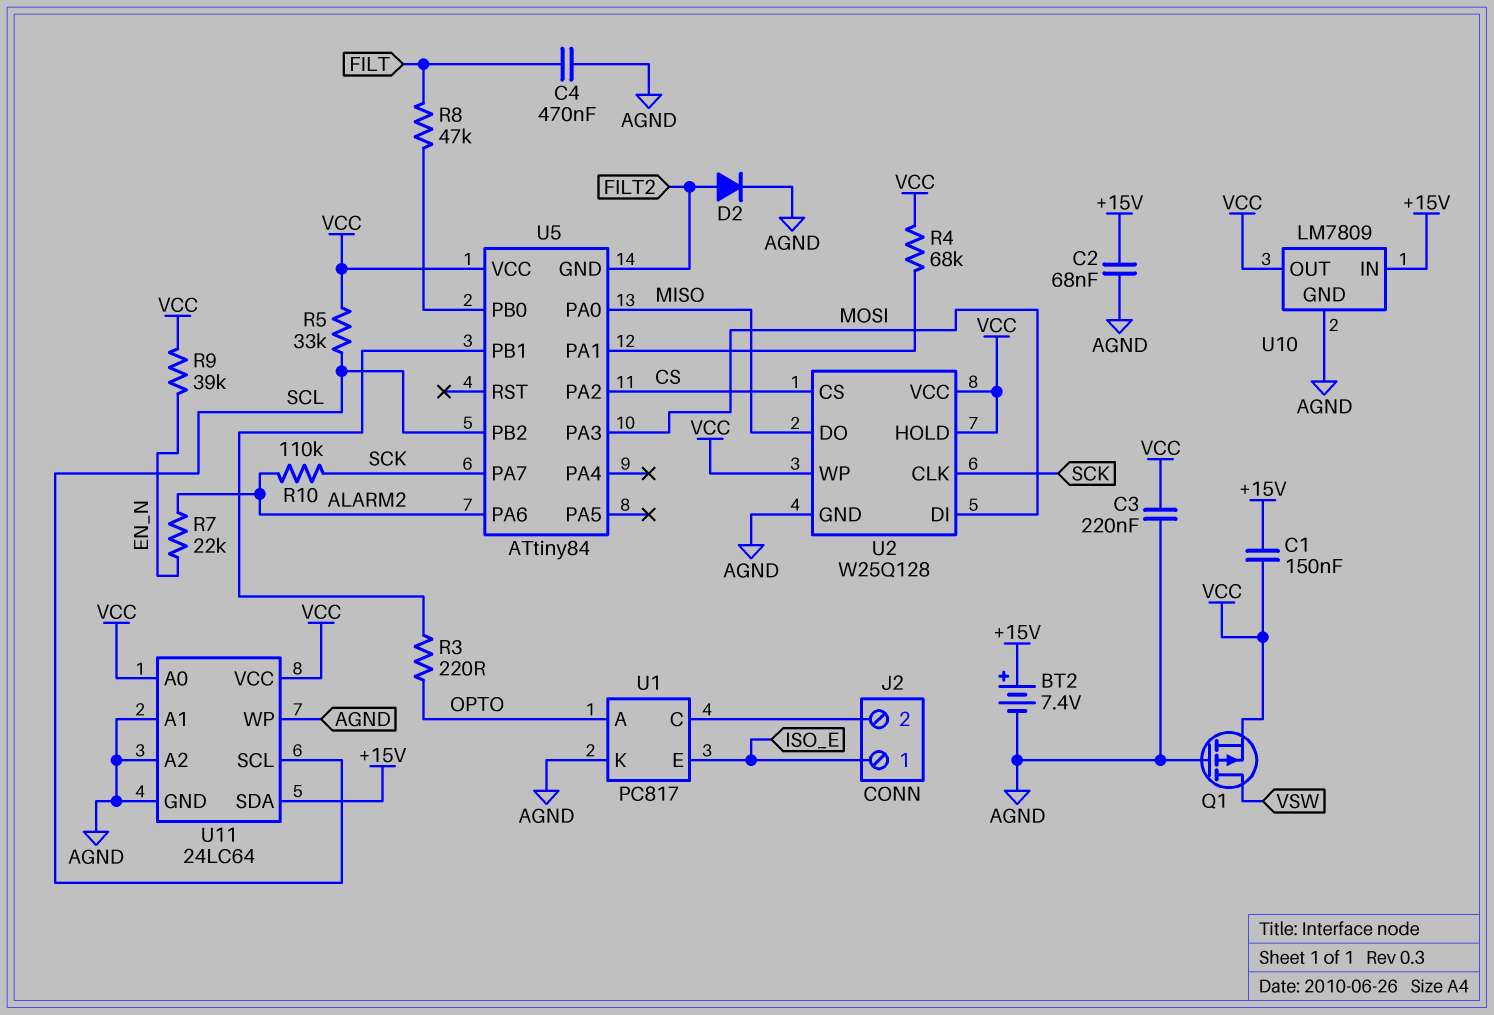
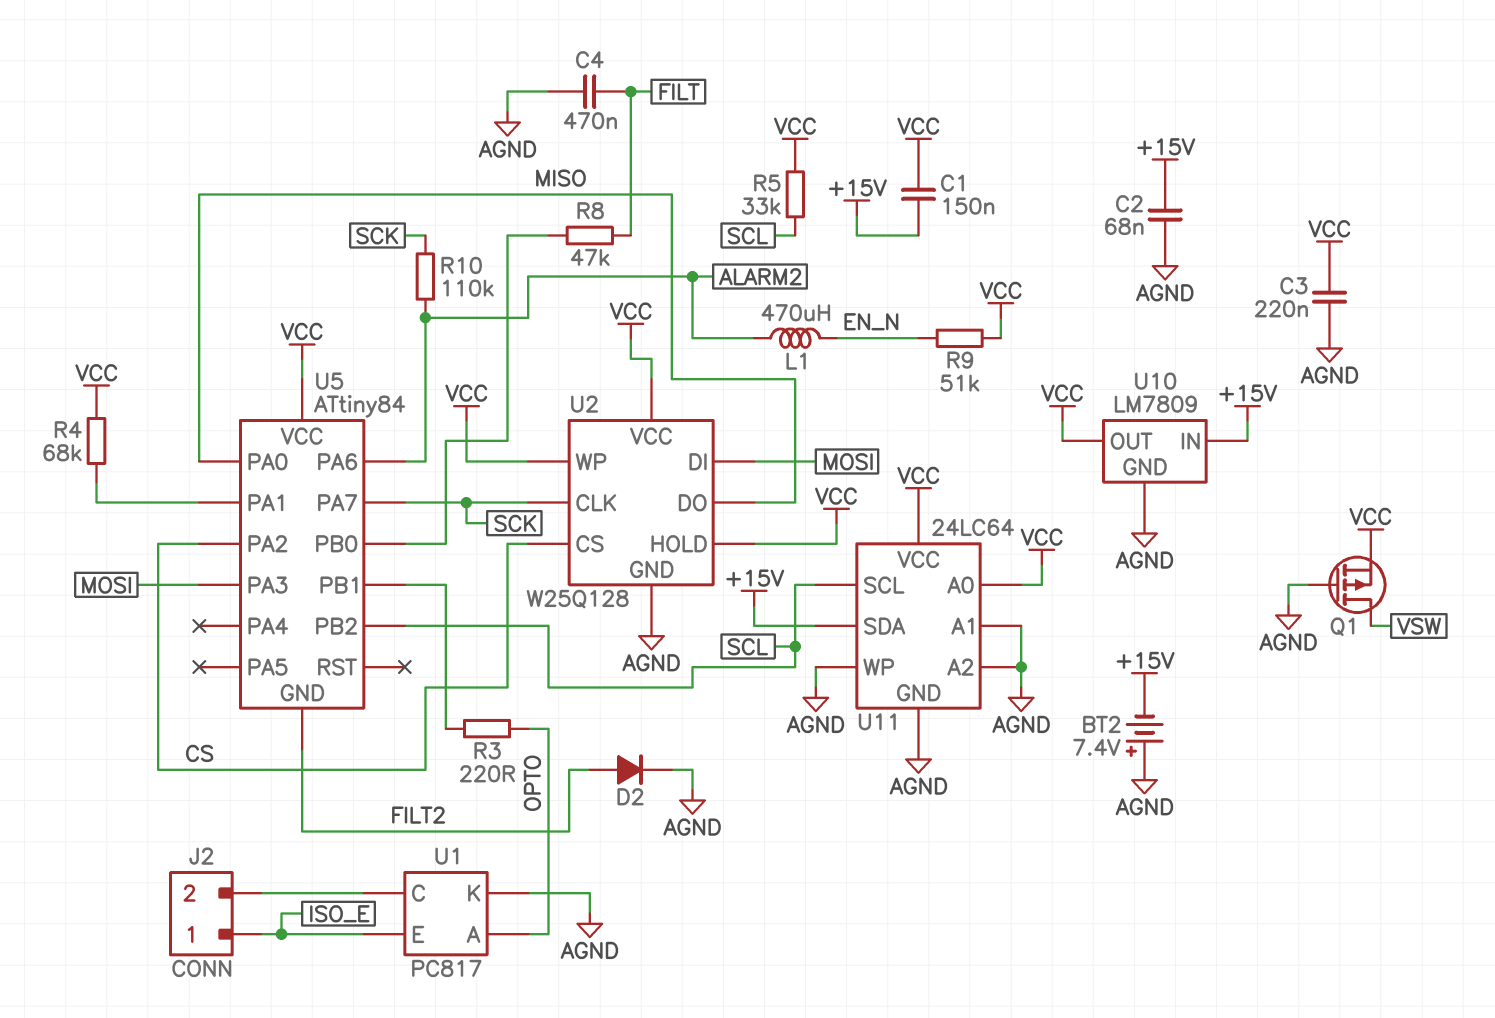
BT2: 7.4V (plus +15V, minus AGND) -> 7.4V (plus AGND, minus +15V)
L1: none -> 470uH (ALARM2, EN_N)
R7: 22k (ALARM2, EN_N) -> none
R9: 39k (EN_N, VCC) -> 51k (EN_N, VCC)

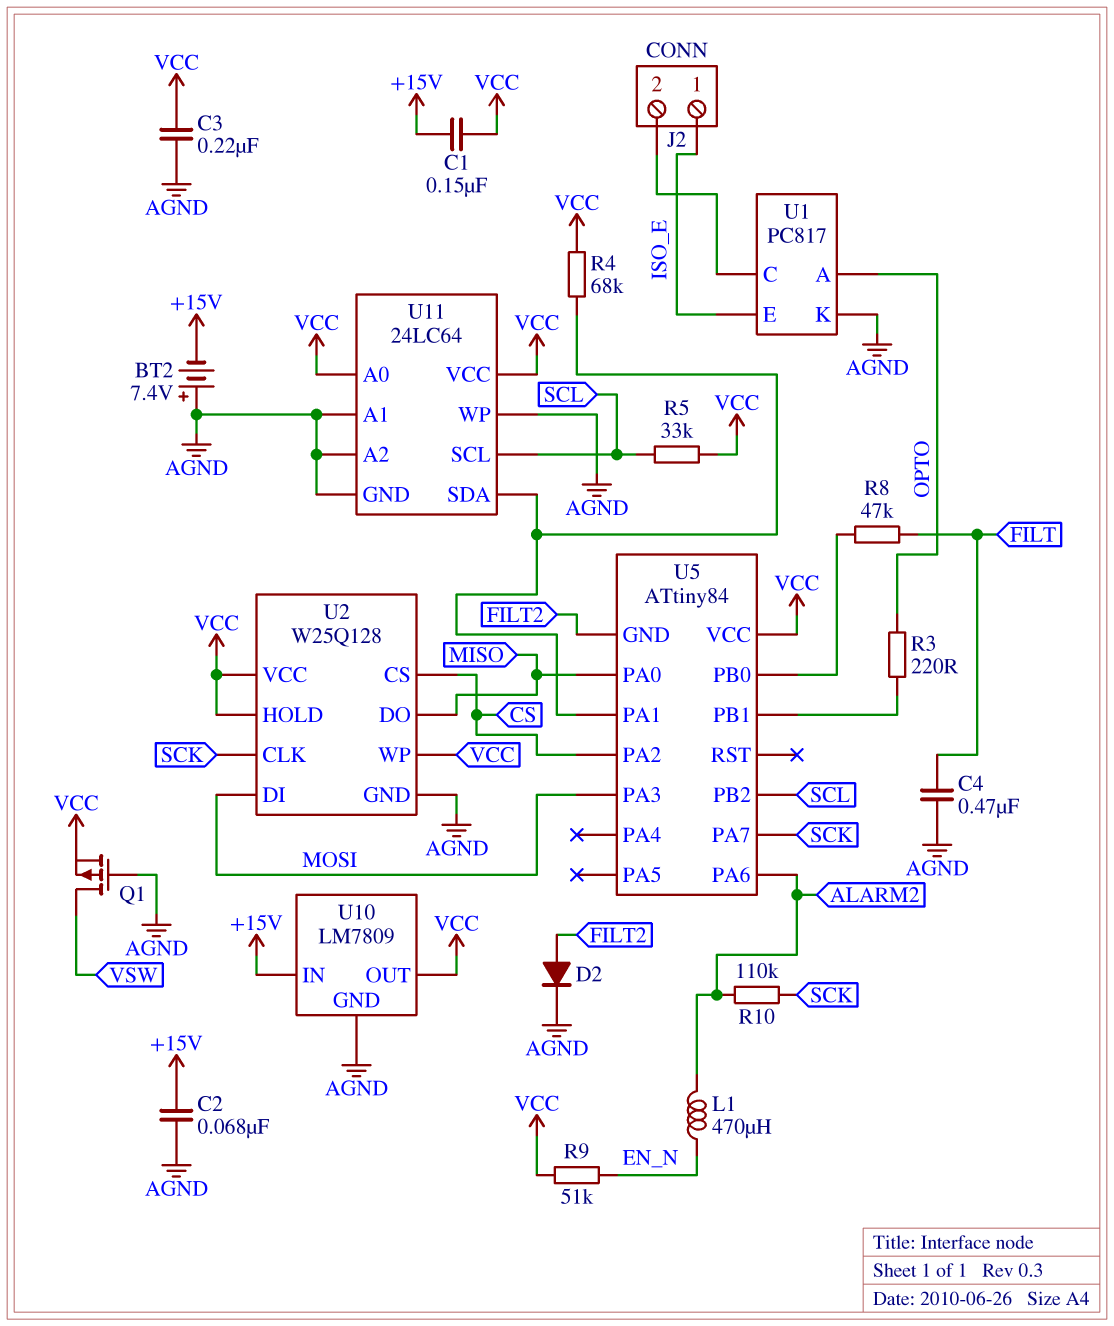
U11 pin SDA: +15V -> U5/PA1

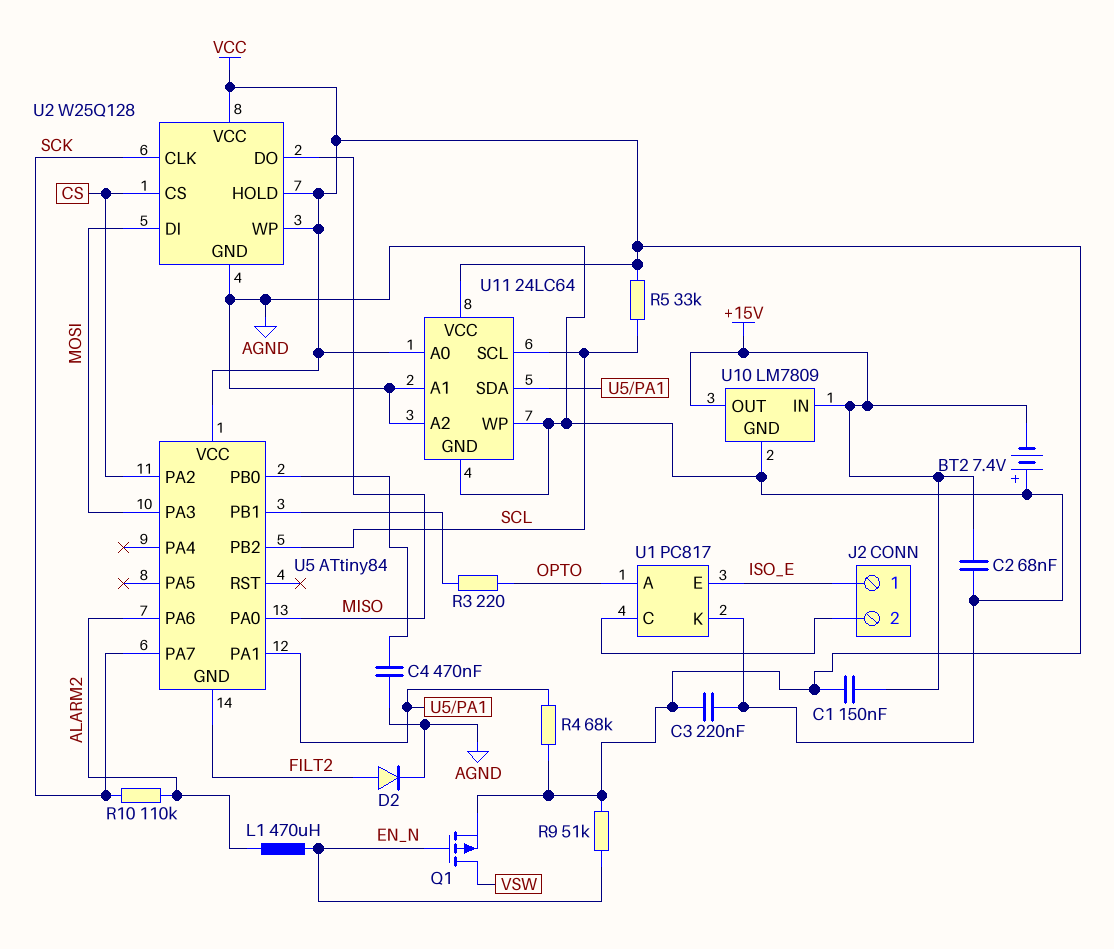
C4: 470nF (AGND, FILT) -> 470nF (AGND, U5/PB0)
Q1: PMOS (G AGND, D VSW, S VCC) -> PMOS (G EN_N, D VSW, S VCC)
R8: 47k (FILT, U5/PB0) -> none
U10 pin OUT: VCC -> +15V

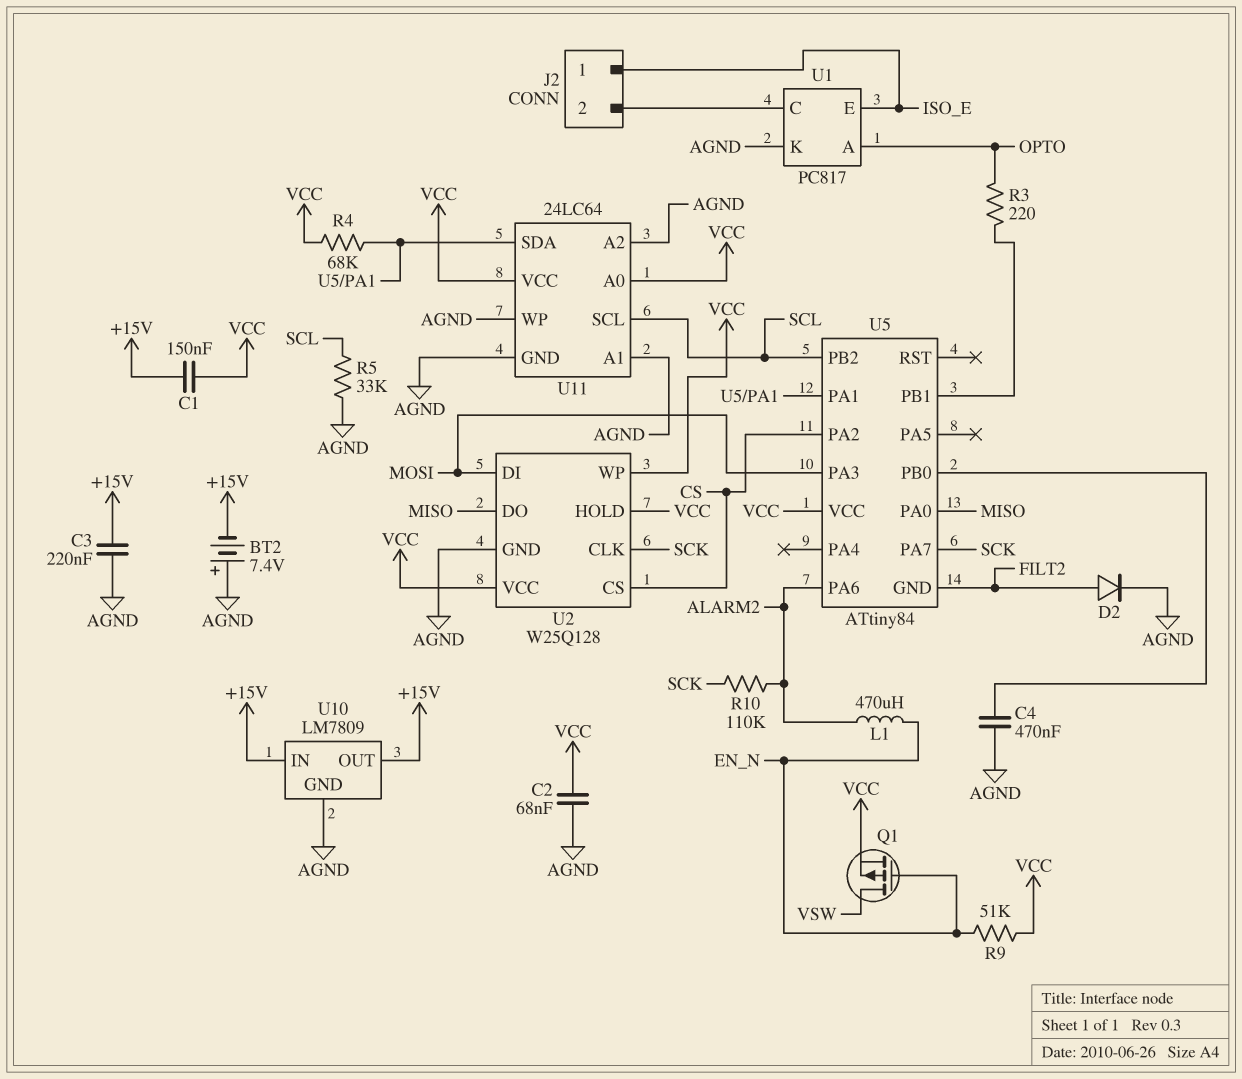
C2: 68nF (+15V, AGND) -> 68nF (AGND, VCC)
C3: 220nF (AGND, VCC) -> 220nF (+15V, AGND)
R5: 33k (SCL, VCC) -> 33k (AGND, SCL)

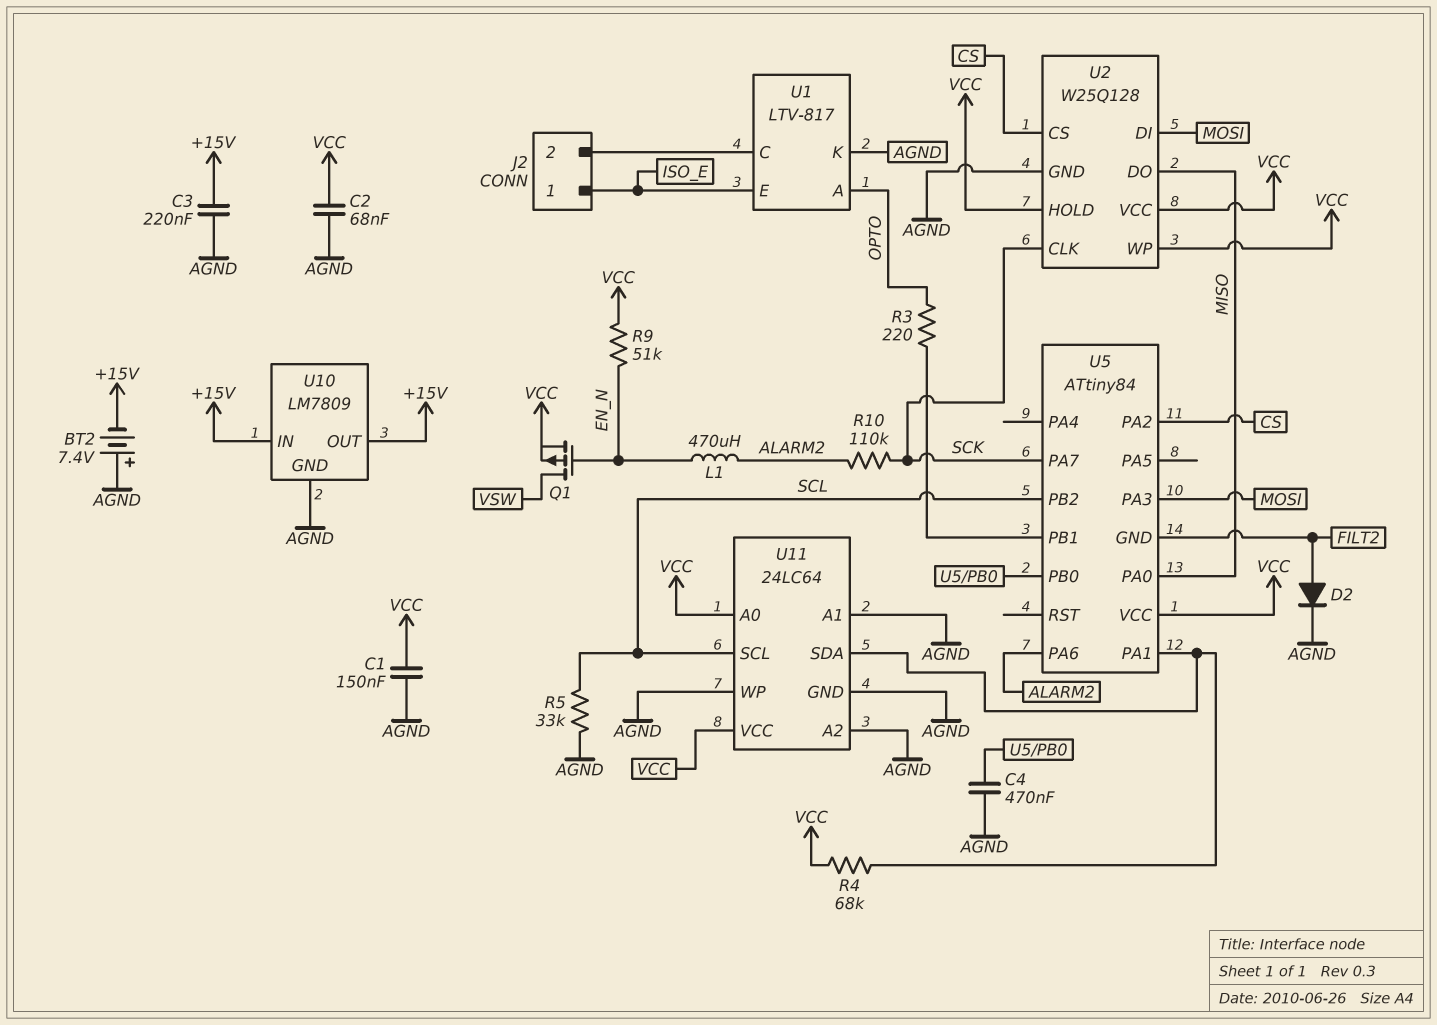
C1: 150nF (+15V, VCC) -> 150nF (AGND, VCC)
U1: PC817 -> LTV-817

